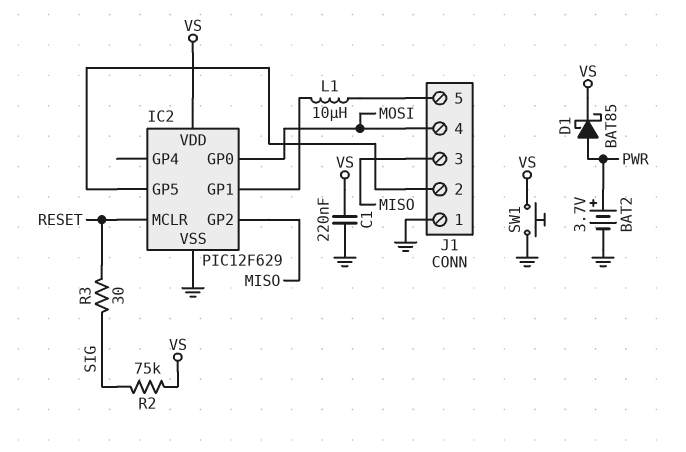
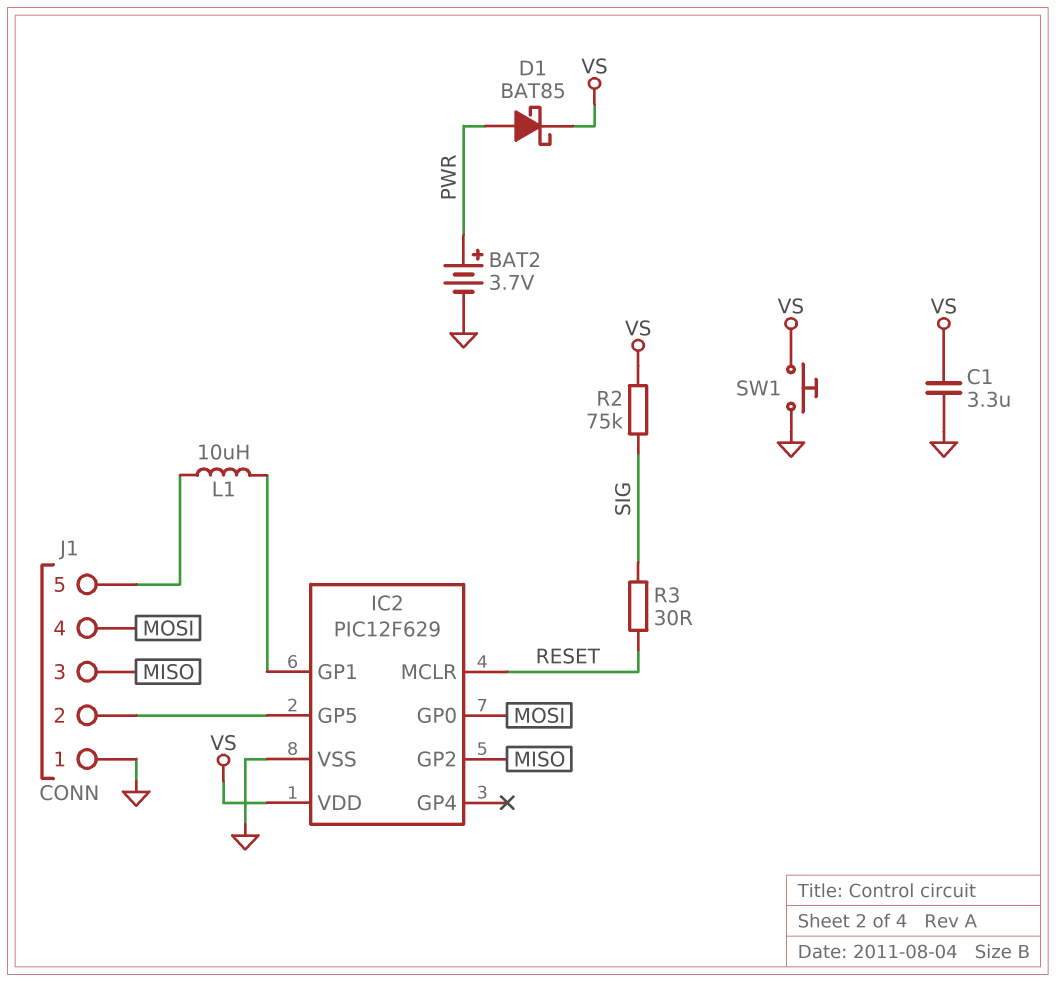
C1: 220nF (GND, VS) -> 3.3uF (GND, VS)

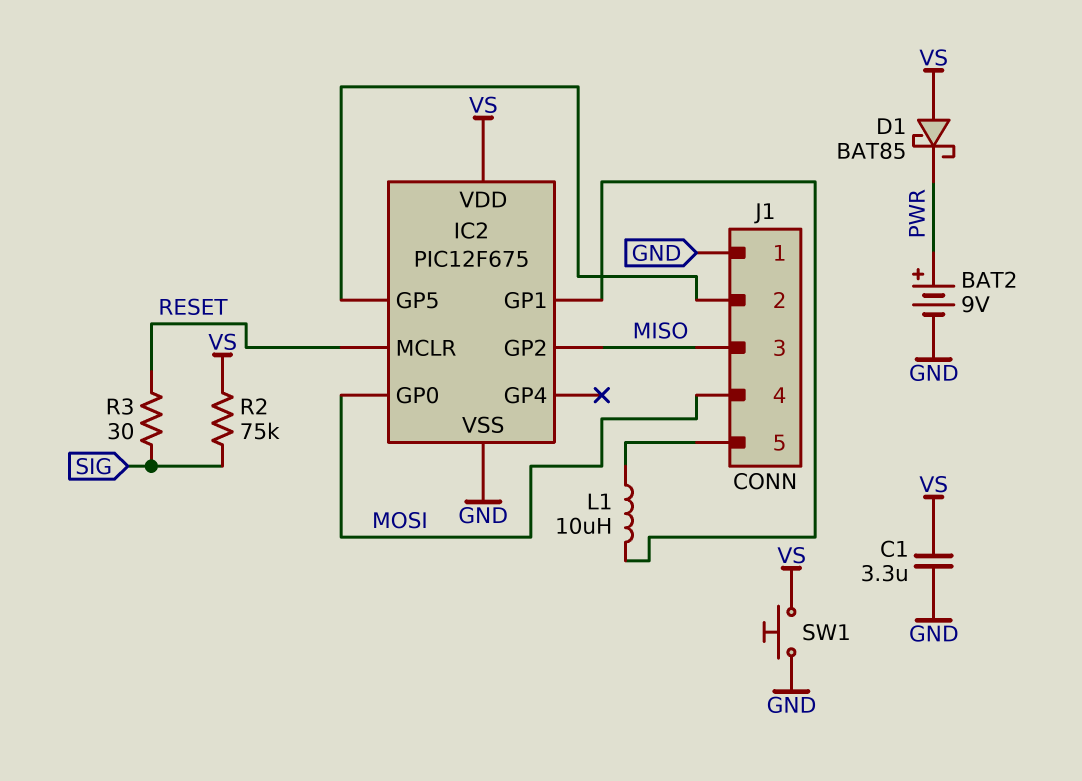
BAT2: 3.7V (plus PWR, minus GND) -> 9V (plus PWR, minus GND)
D1: schottky BAT85 (A PWR, K VS) -> schottky BAT85 (A VS, K PWR)
IC2: PIC12F629 -> PIC12F675

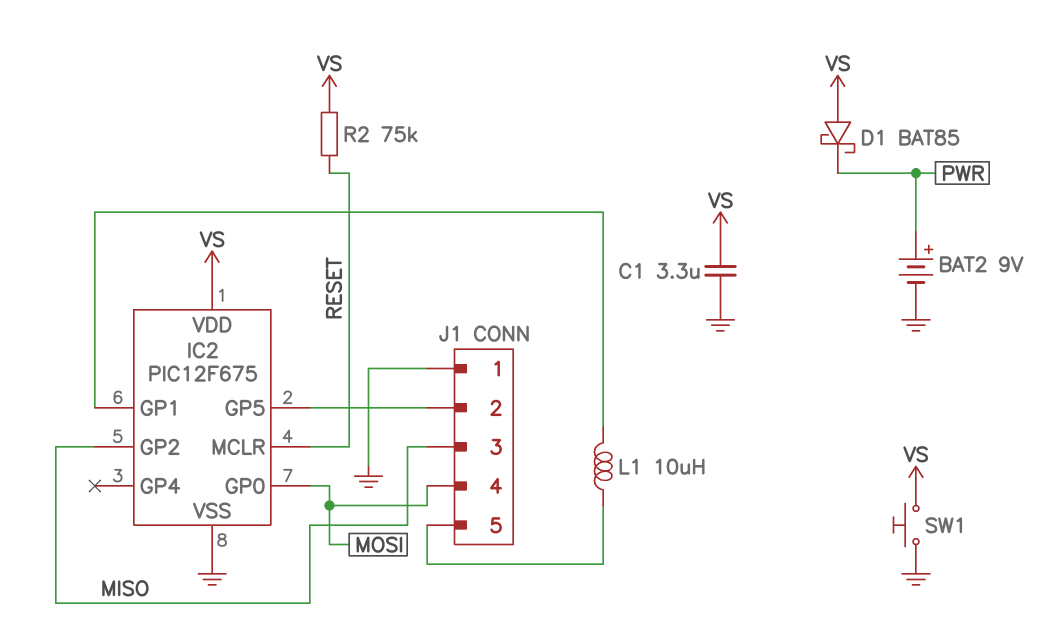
R2: 75k (SIG, VS) -> 75k (RESET, VS)
R3: 30 (RESET, SIG) -> none

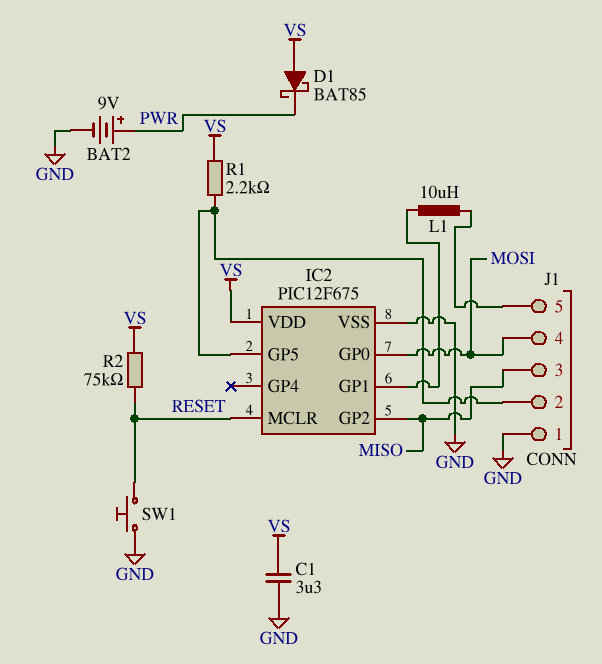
R1: none -> 2.2k (IC2/GP5, VS)
SW1: button (GND, VS) -> button (GND, RESET)

